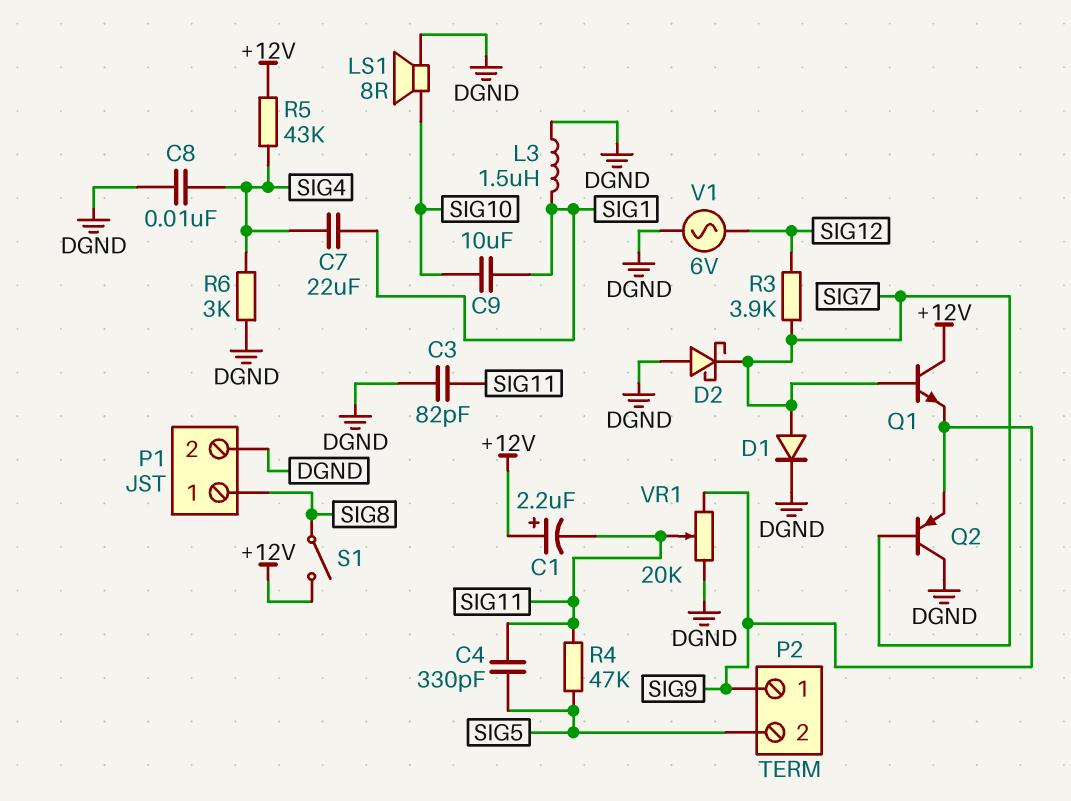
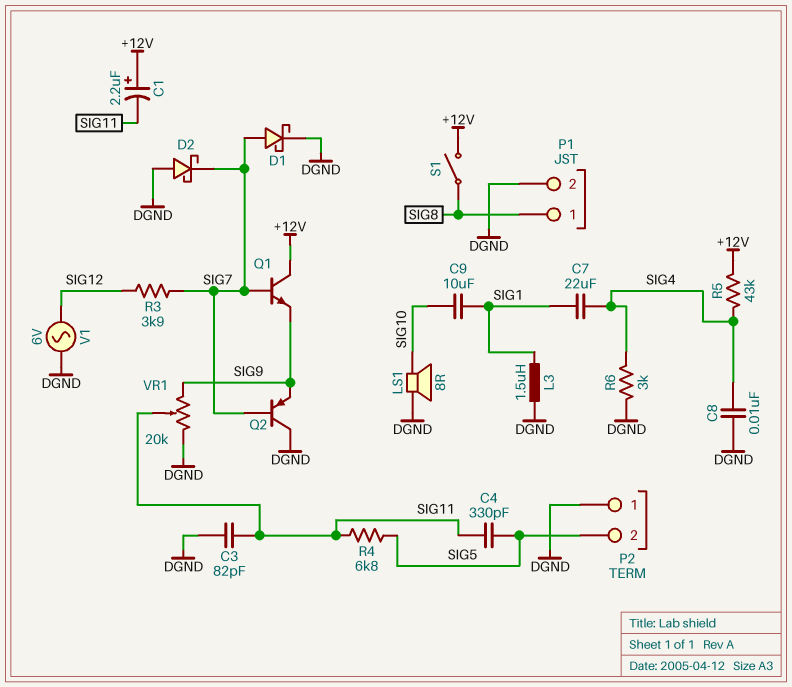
D1: diode (A SIG7, K DGND) -> schottky (A SIG7, K DGND)
P2 pin 1: SIG9 -> DGND
R4: 47k (SIG5, SIG11) -> 6.8k (SIG5, SIG11)

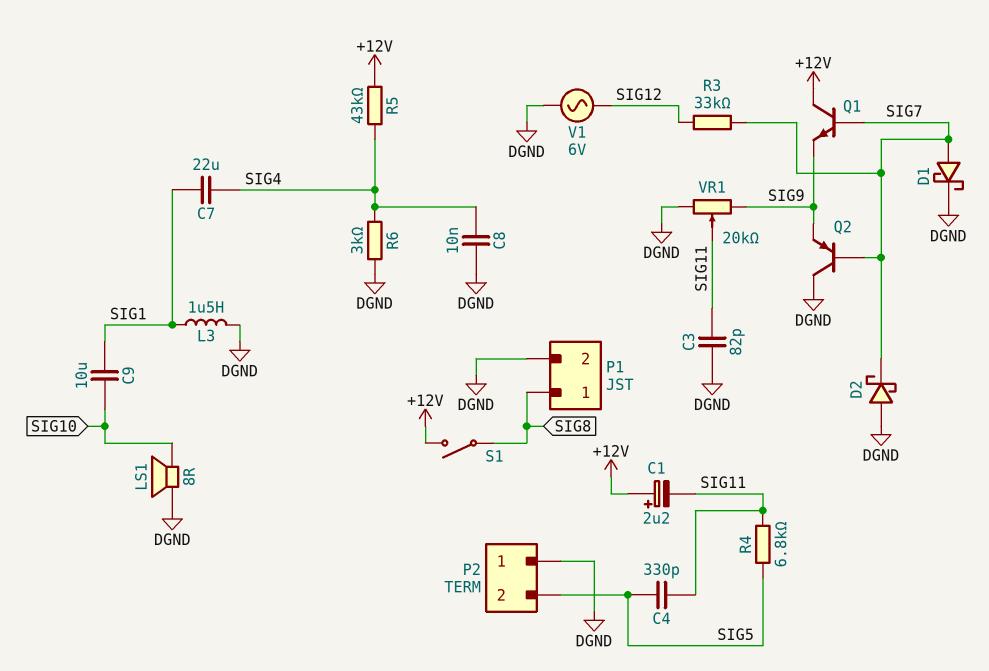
R3: 3.9k (SIG7, SIG12) -> 33k (SIG7, SIG12)

